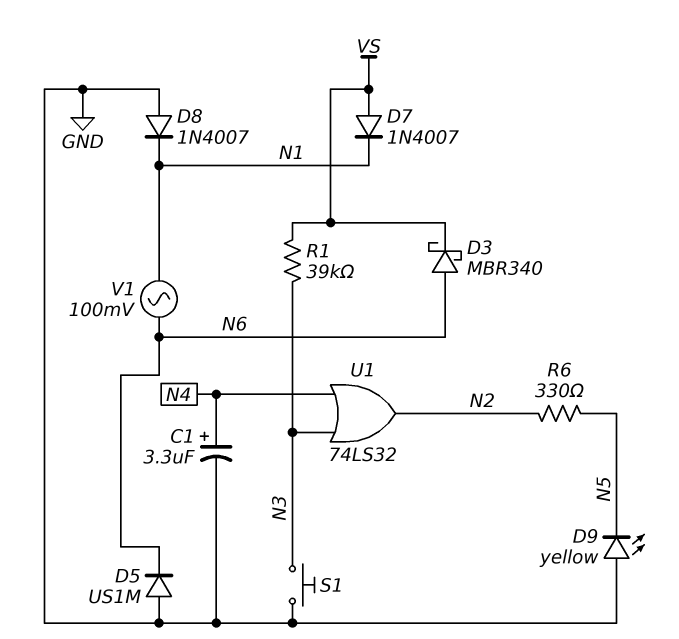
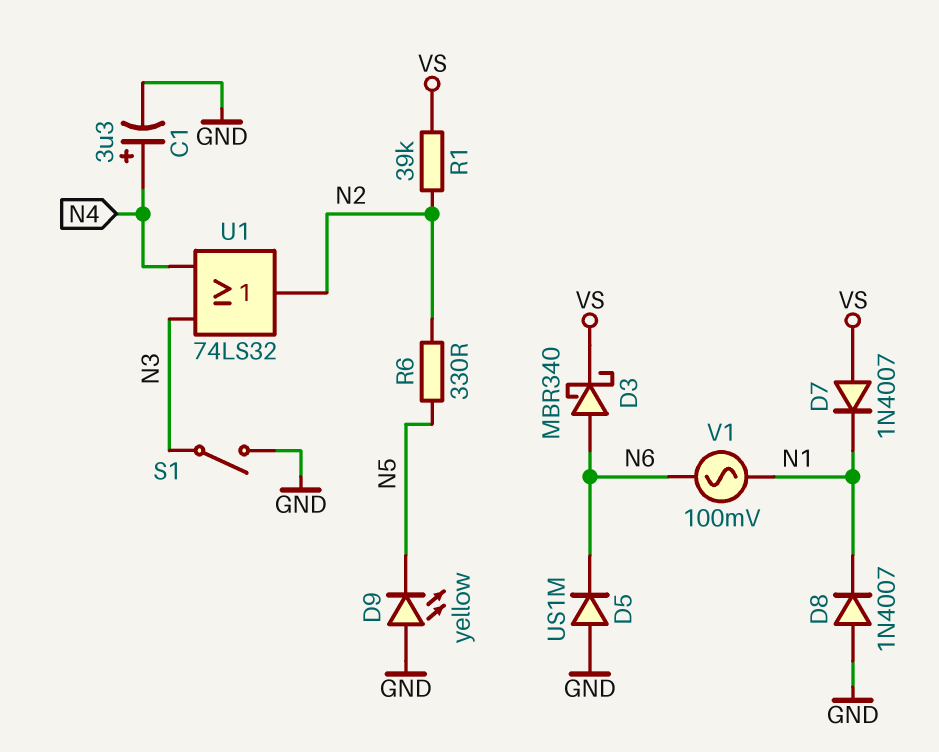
R1: 39k (N3, VS) -> 39k (N2, VS)
S1: button (GND, N3) -> switch (GND, N3)

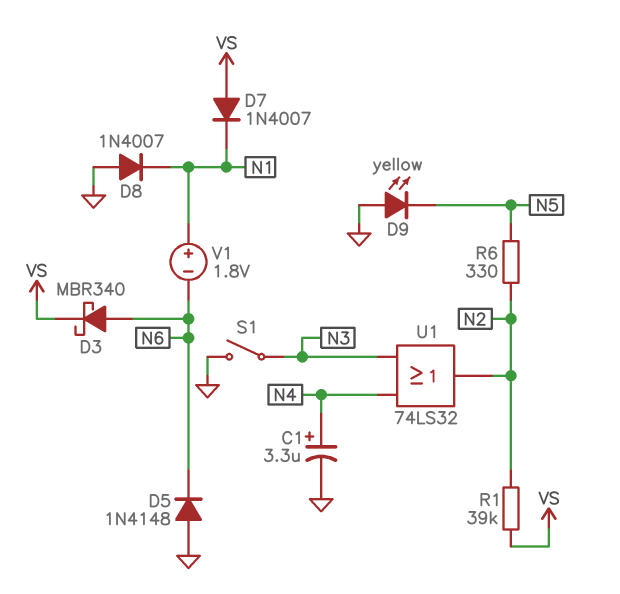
D5: diode US1M (A GND, K N6) -> diode 1N4148 (A GND, K N6)
V1: AC 100mV (N1, N6) -> 1.8V (plus N1, minus N6)

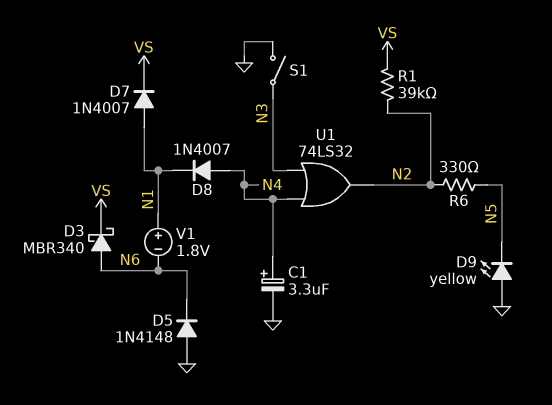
D7: diode 1N4007 (A VS, K N1) -> diode 1N4007 (A N1, K VS)
D8: diode 1N4007 (A GND, K N1) -> diode 1N4007 (A N4, K N1)

